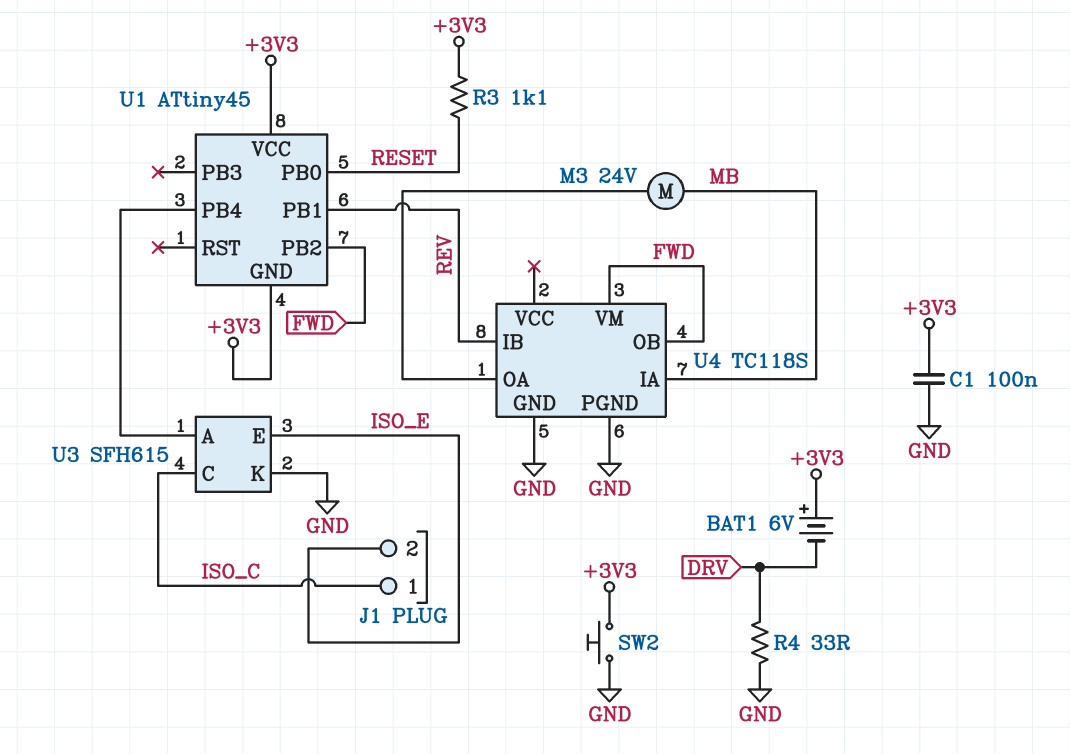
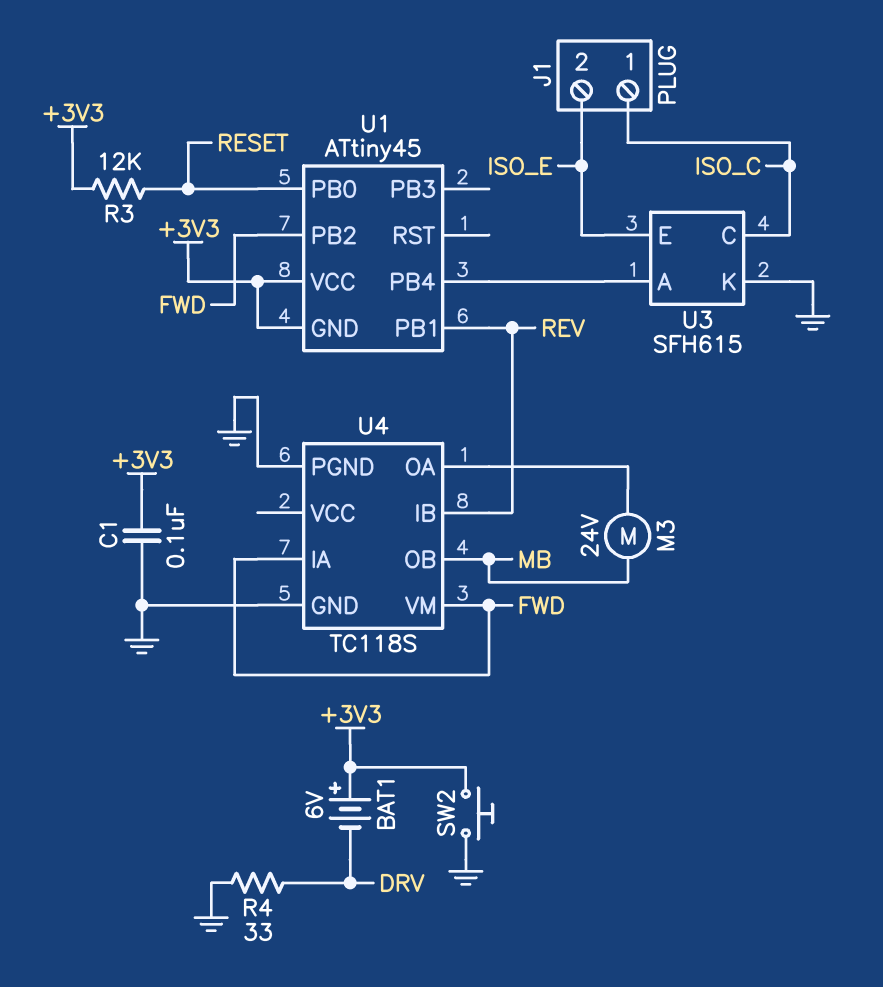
R3: 1.1k (+3V3, RESET) -> 12k (+3V3, RESET)
U4 pin IA: MB -> FWD
U4 pin OB: FWD -> MB

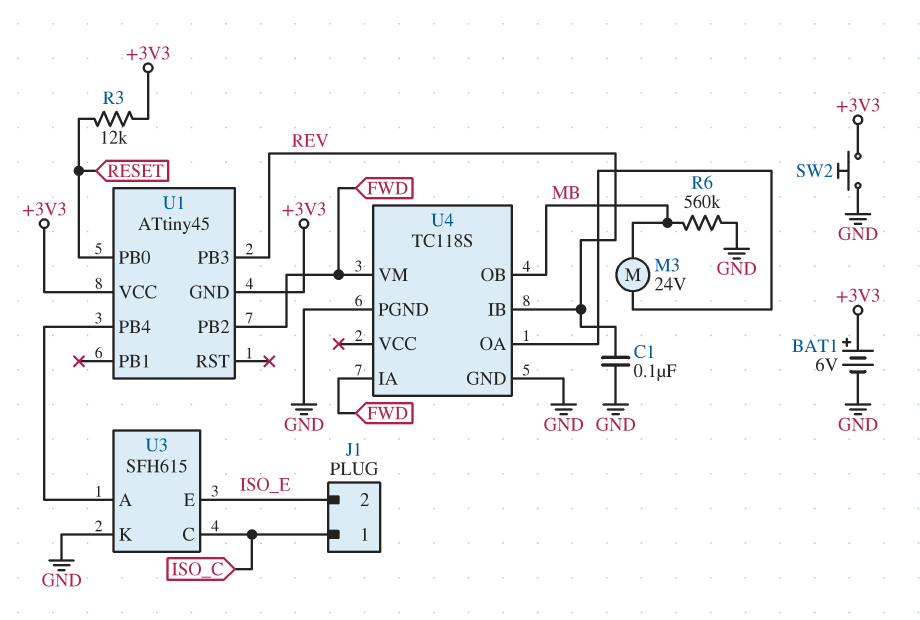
BAT1: 6V (plus +3V3, minus DRV) -> 6V (plus +3V3, minus GND)
C1: 100nF (+3V3, GND) -> 100nF (GND, REV)
R4: 33 (DRV, GND) -> none
R6: none -> 560k (GND, MB)
U1 pin PB1: REV -> none
U1 pin PB3: none -> REV

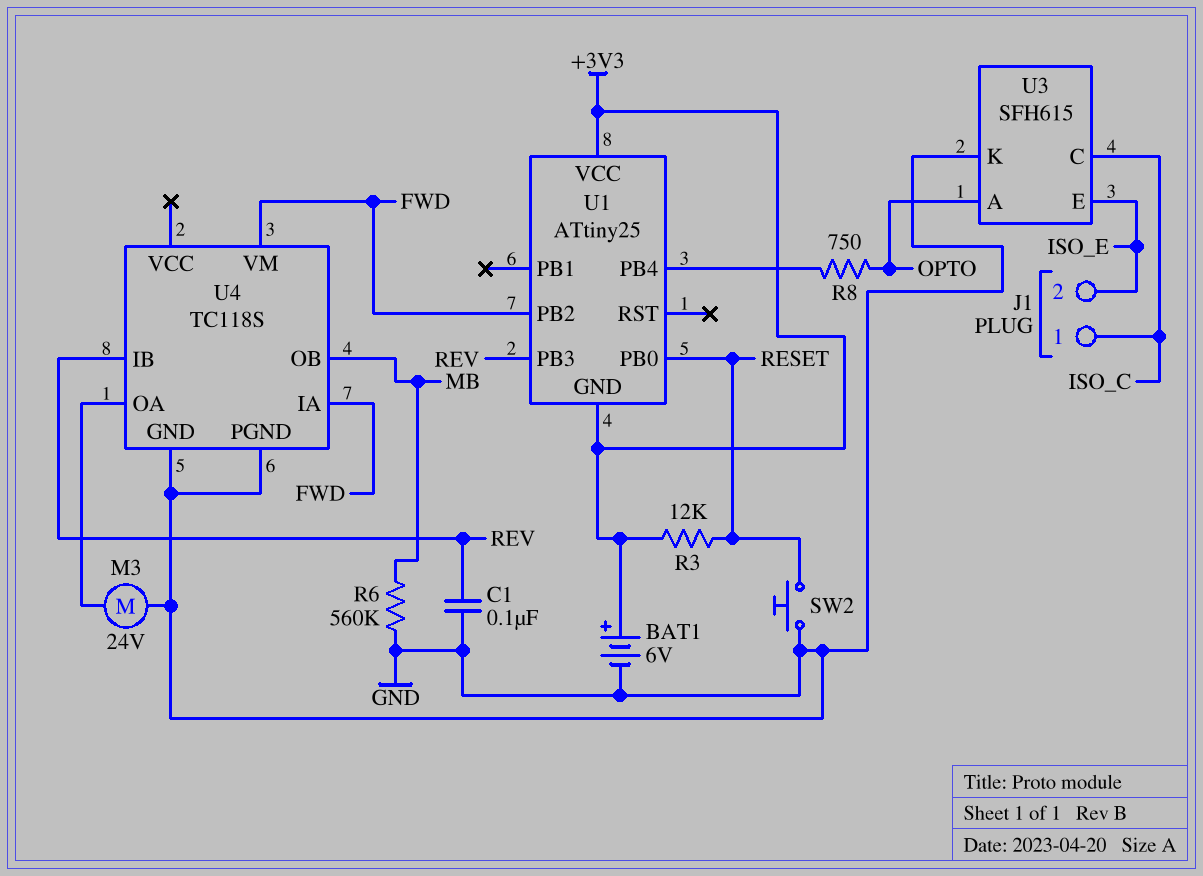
M3: motor 24V (MB, U4/OA) -> motor 24V (GND, U4/OA)
R8: none -> 750 (OPTO, U1/PB4)
SW2: button (+3V3, GND) -> button (GND, RESET)
U1: ATtiny45 -> ATtiny25
U3 pin A: U1/PB4 -> OPTO

